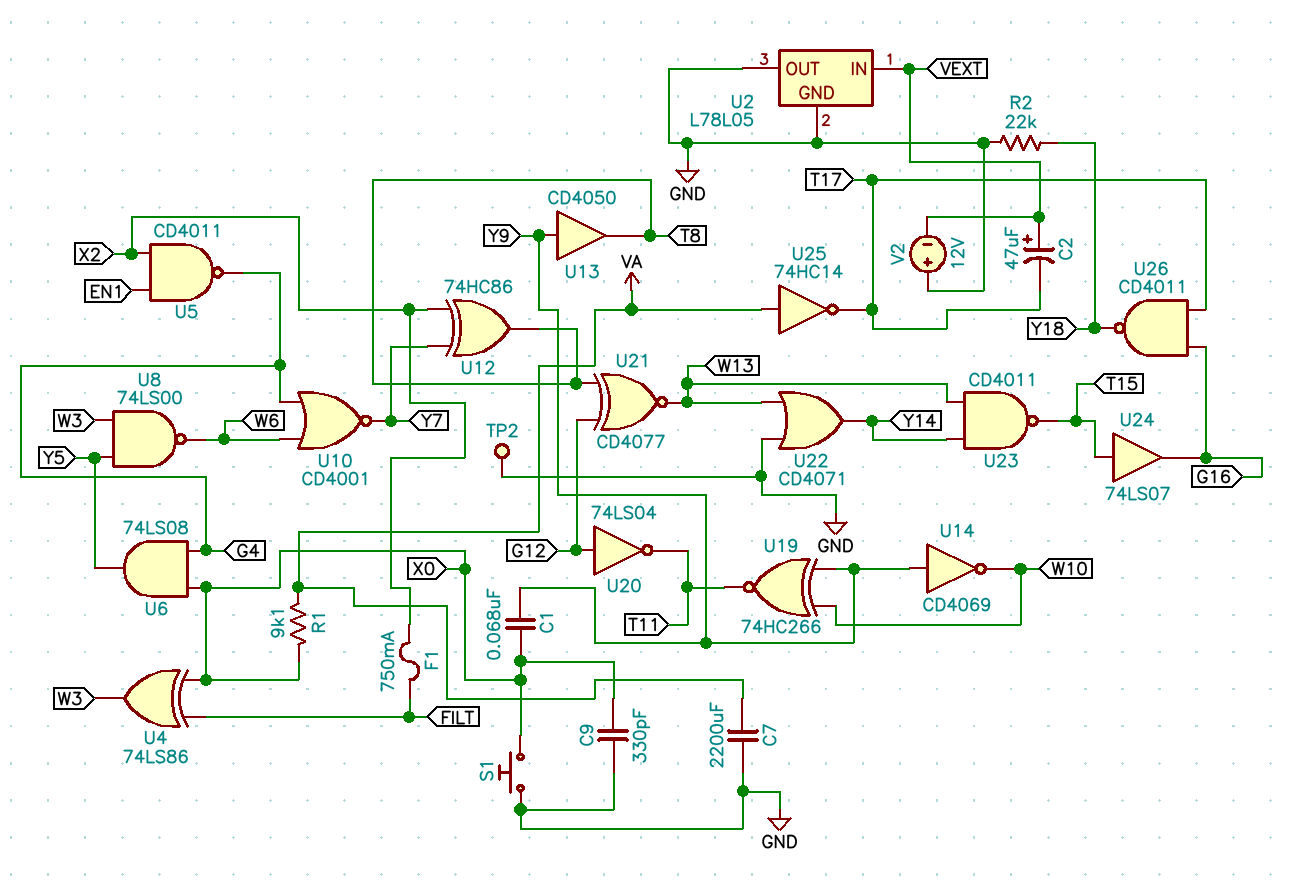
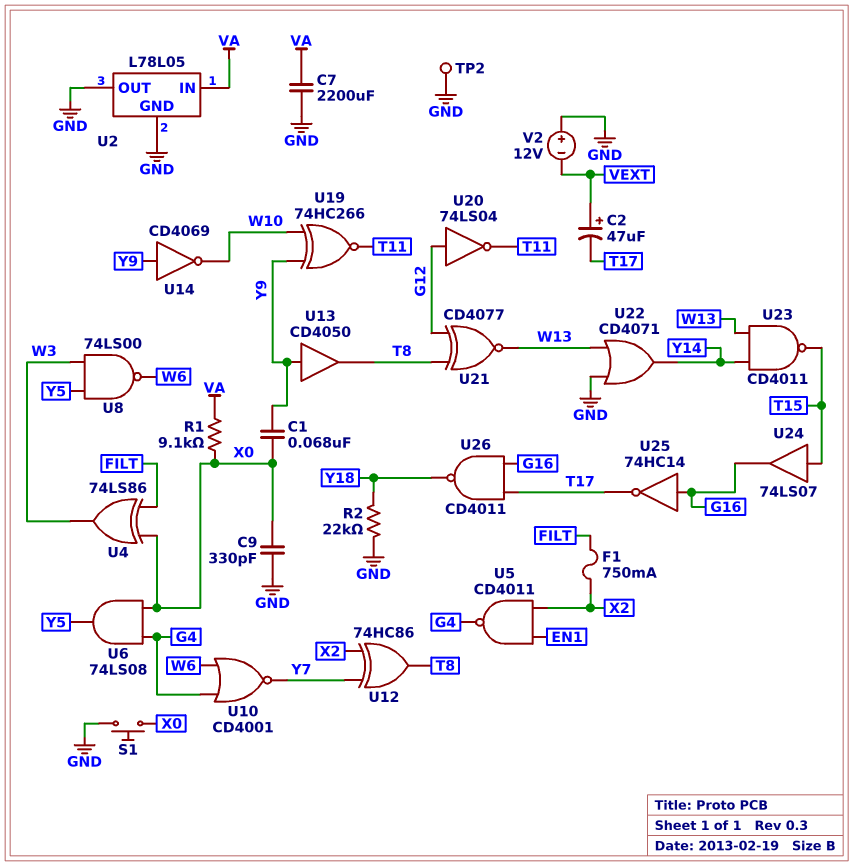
U2 pin IN: VEXT -> VA
U25: NOT 74HC14 (in VA, out T17) -> NOT 74HC14 (in G16, out T17)

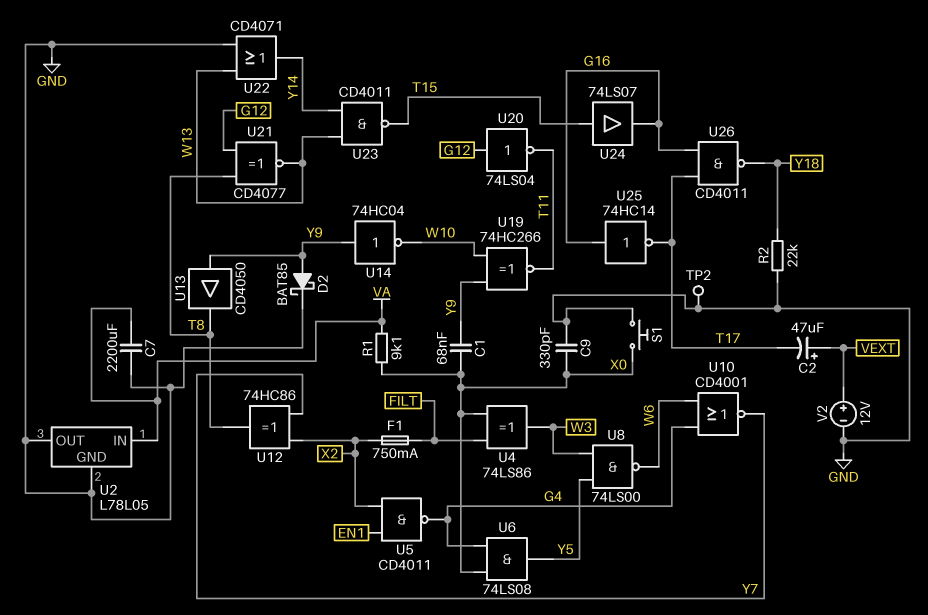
D2: none -> schottky BAT85 (A Y9, K GND)
U14: NOT CD4069 (in Y9, out W10) -> NOT 74HC04 (in Y9, out W10)
V2: 12V (plus GND, minus VEXT) -> 12V (plus VEXT, minus GND)

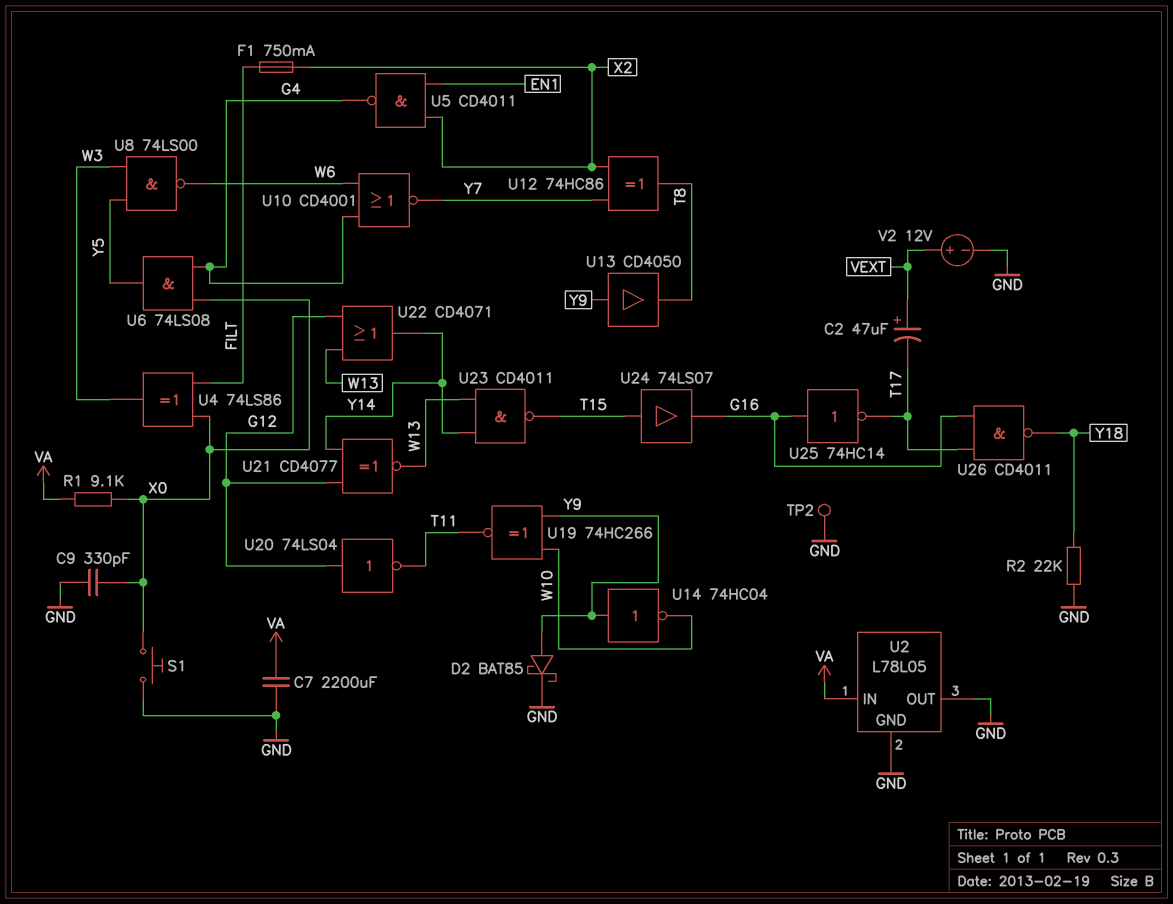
C1: 68nF (X0, Y9) -> none
U21: XNOR CD4077 (in G12, in T8, out W13) -> XNOR CD4077 (in G12, in Y14, out W13)
U22: OR CD4071 (in GND, in W13, out Y14) -> OR CD4071 (in G12, in W13, out Y14)

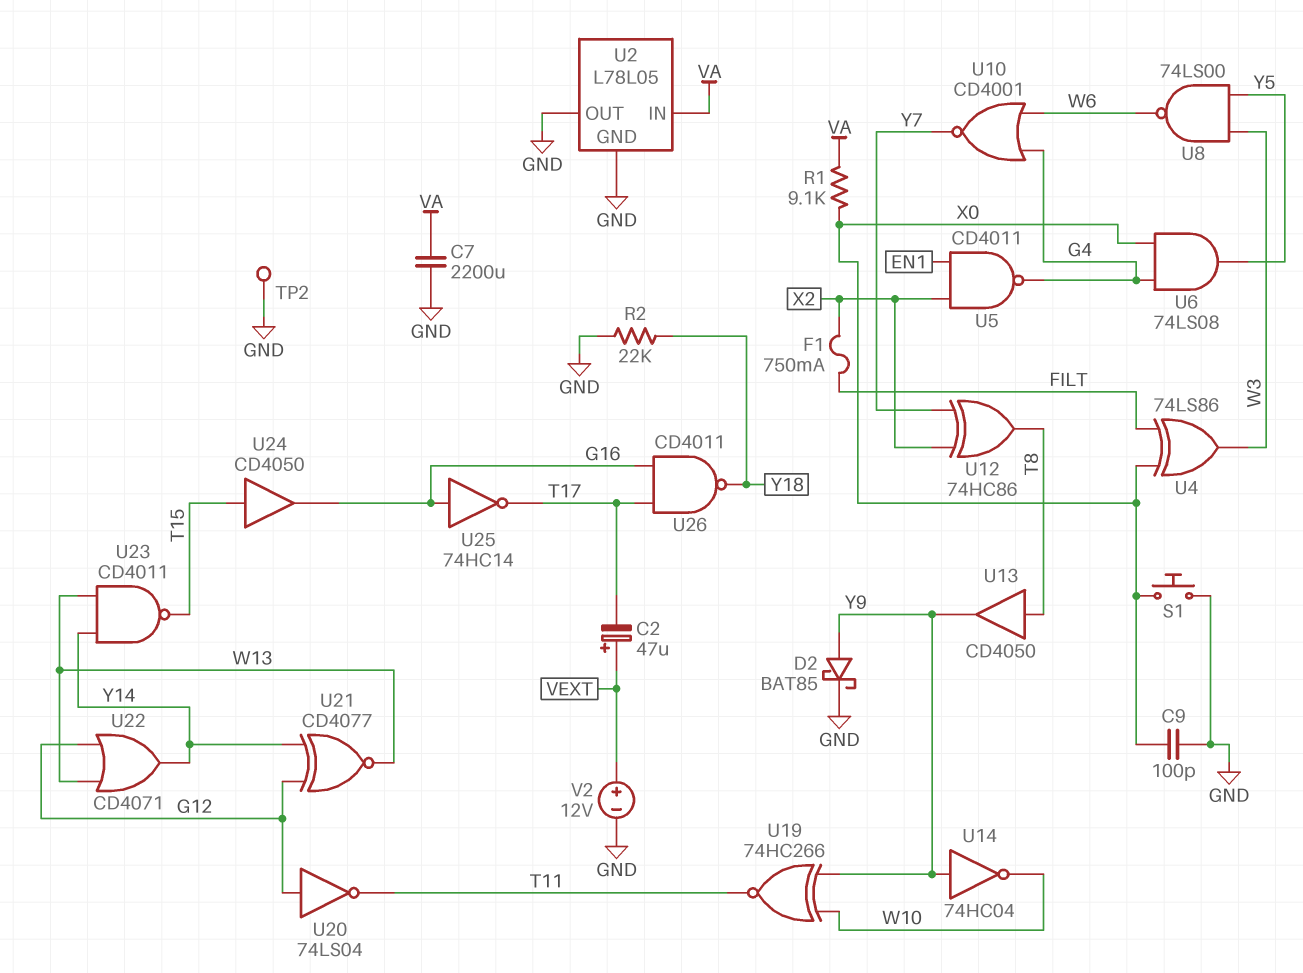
C9: 330pF (GND, X0) -> 100pF (GND, X0)
U13: buffer CD4050 (in Y9, out T8) -> buffer CD4050 (in T8, out Y9)
U24: buffer 74LS07 (in T15, out G16) -> buffer CD4050 (in T15, out G16)

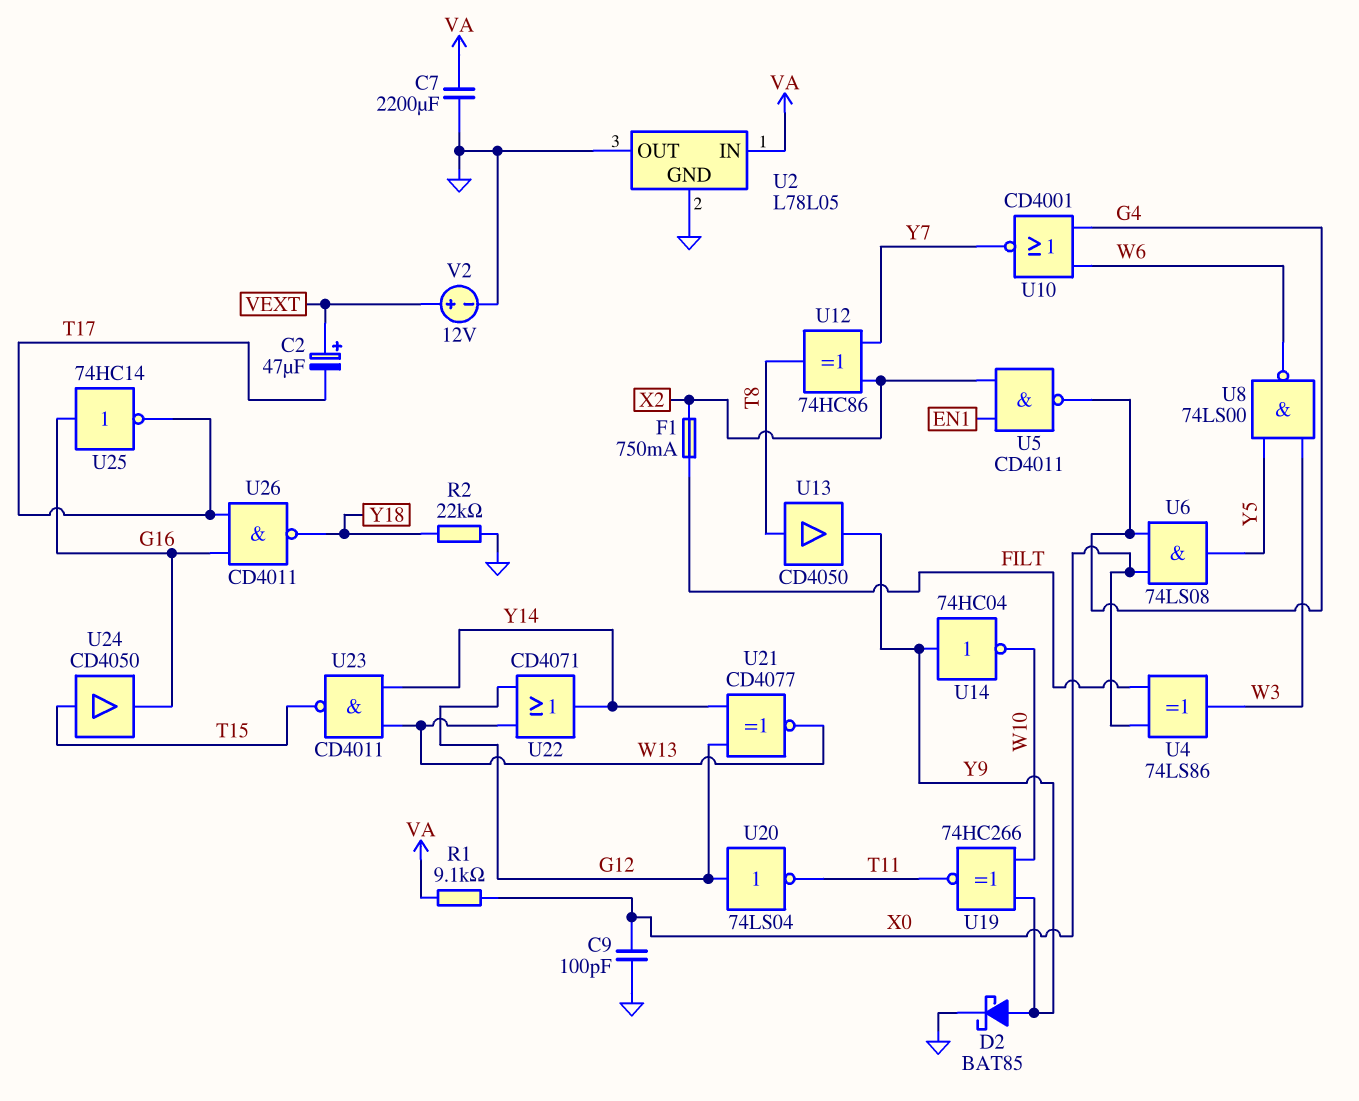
S1: button (GND, X0) -> none
TP2: test point (GND) -> none

